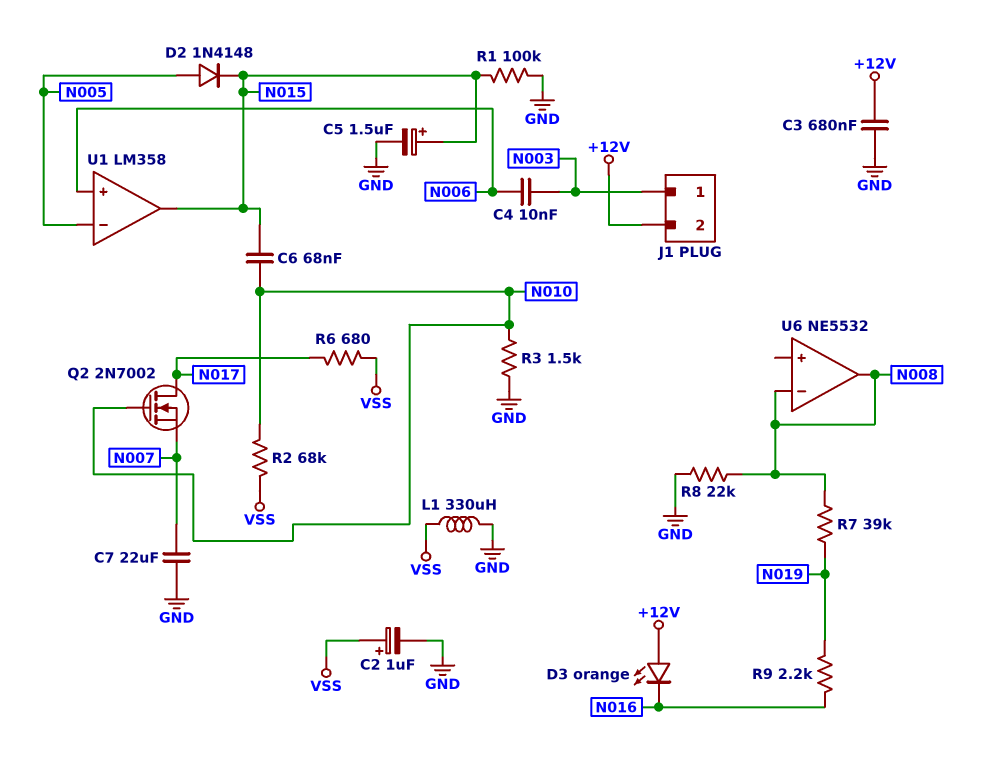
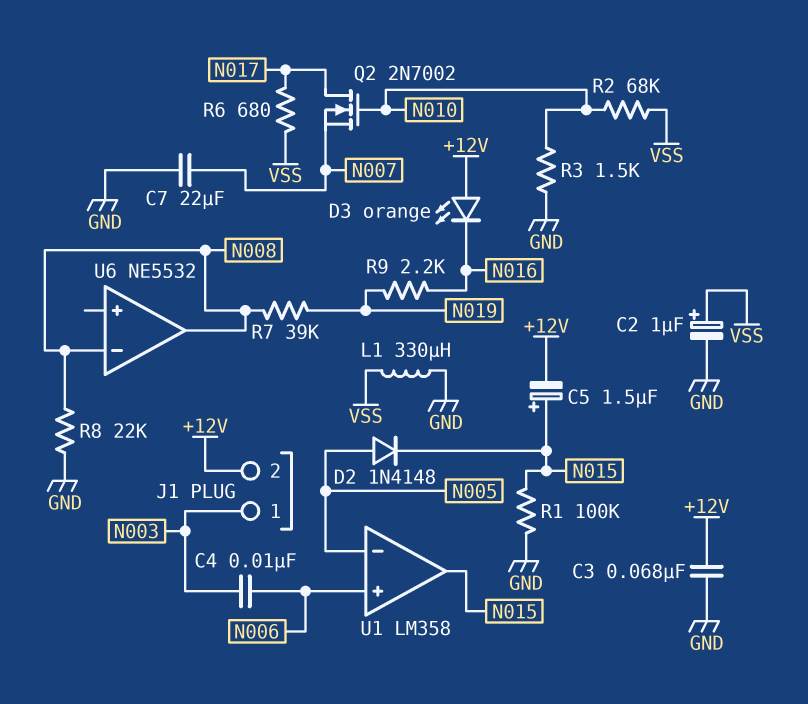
C3: 680nF (+12V, GND) -> 68nF (+12V, GND)
C5: 1.5uF (plus N015, minus GND) -> 1.5uF (plus N015, minus +12V)
C6: 68nF (N010, N015) -> none

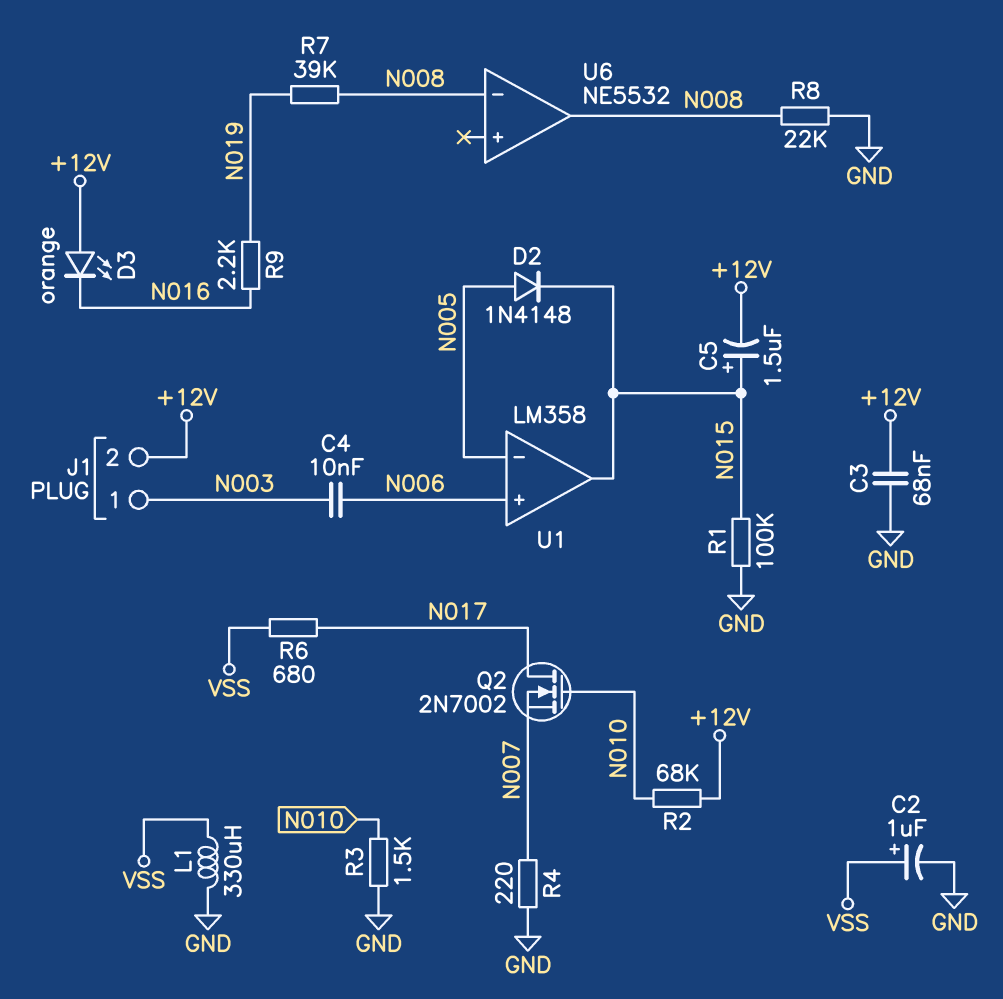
C7: 22uF (GND, N007) -> none
R2: 68k (N010, VSS) -> 68k (+12V, N010)
R4: none -> 220 (GND, N007)

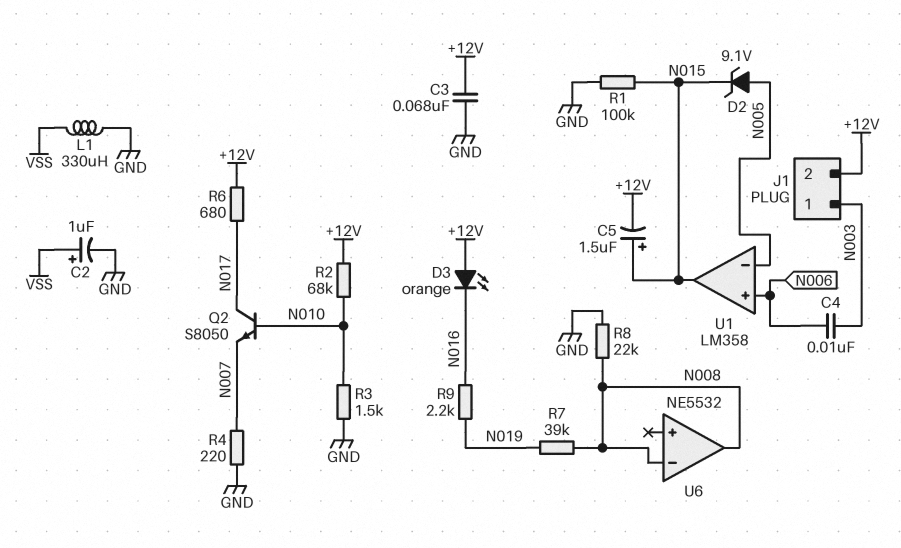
D2: diode 1N4148 (A N005, K N015) -> zener 9.1V (A N005, K N015)
Q2: NMOS 2N7002 (G N010, D N017, S N007) -> NPN S8050 (B N010, C N017, E N007)
R6: 680 (N017, VSS) -> 680 (+12V, N017)

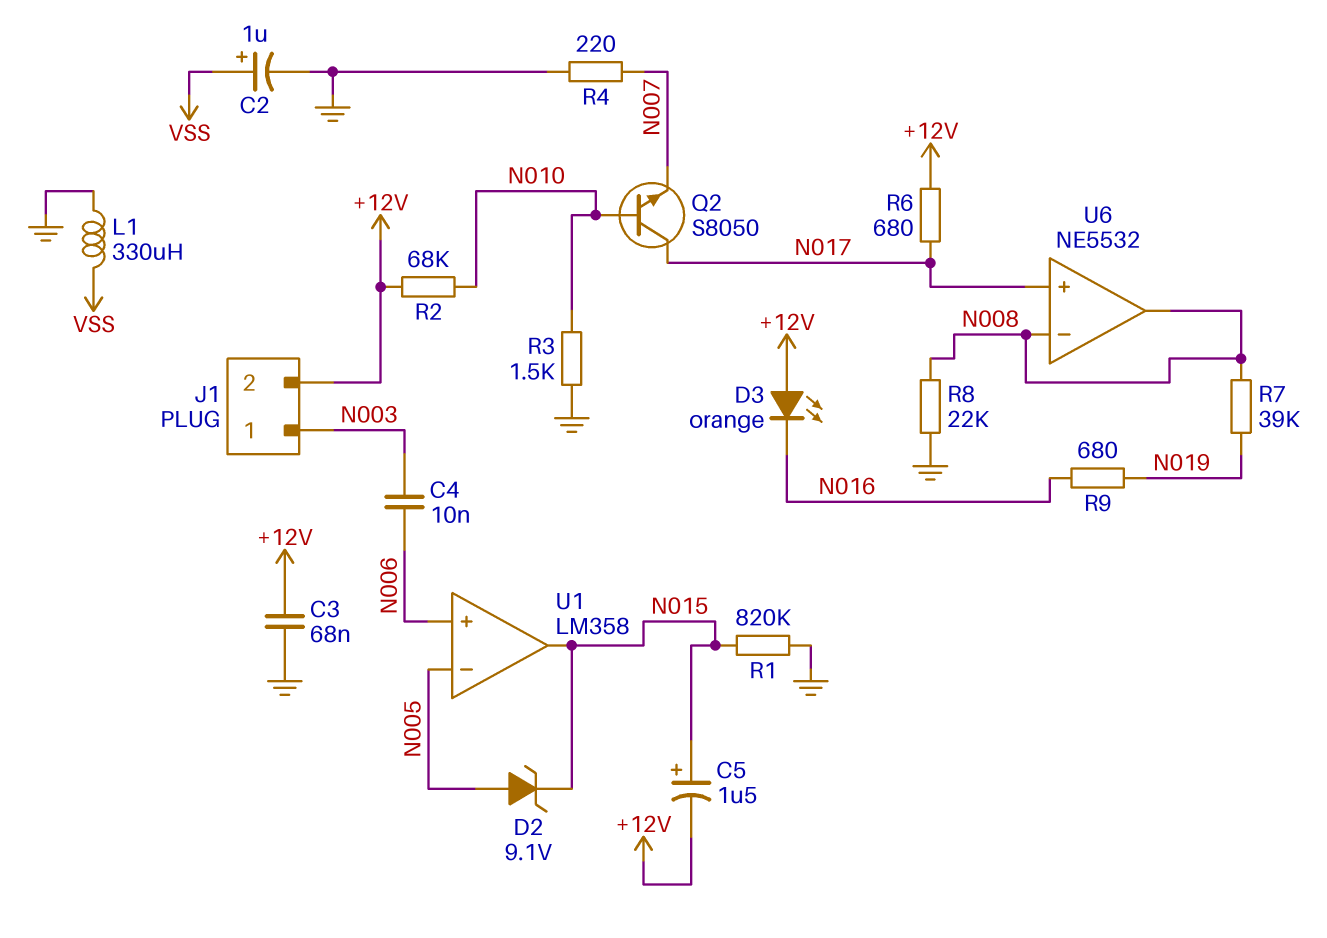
R1: 100k (GND, N015) -> 820k (GND, N015)
R9: 2.2k (N016, N019) -> 680 (N016, N019)
U6 pin in+: none -> N017

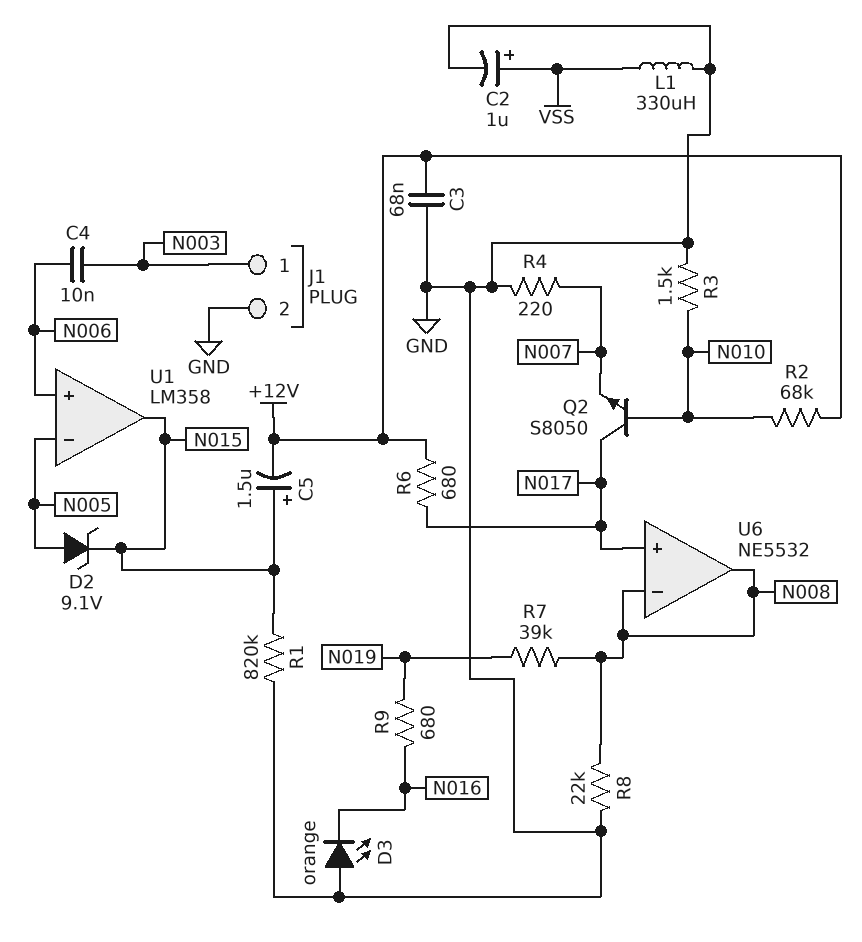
D3: LED orange (A +12V, K N016) -> LED orange (A GND, K N016)
J1 pin 2: +12V -> GND

